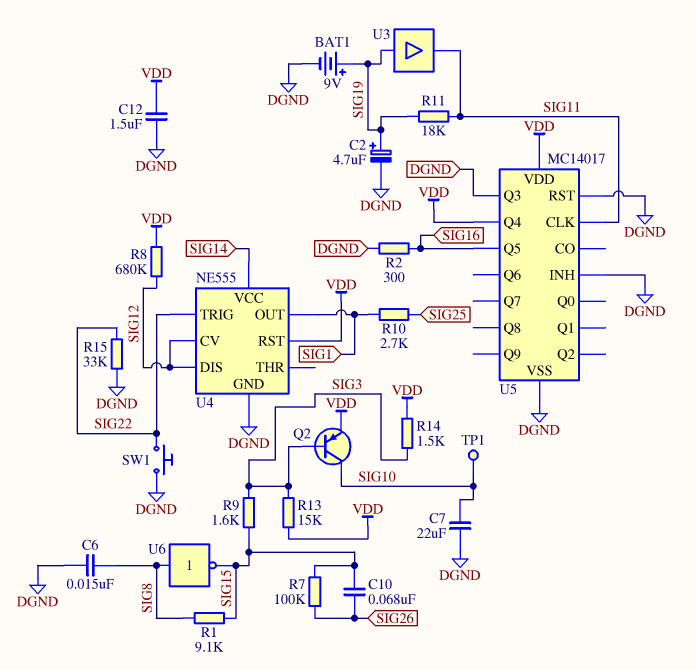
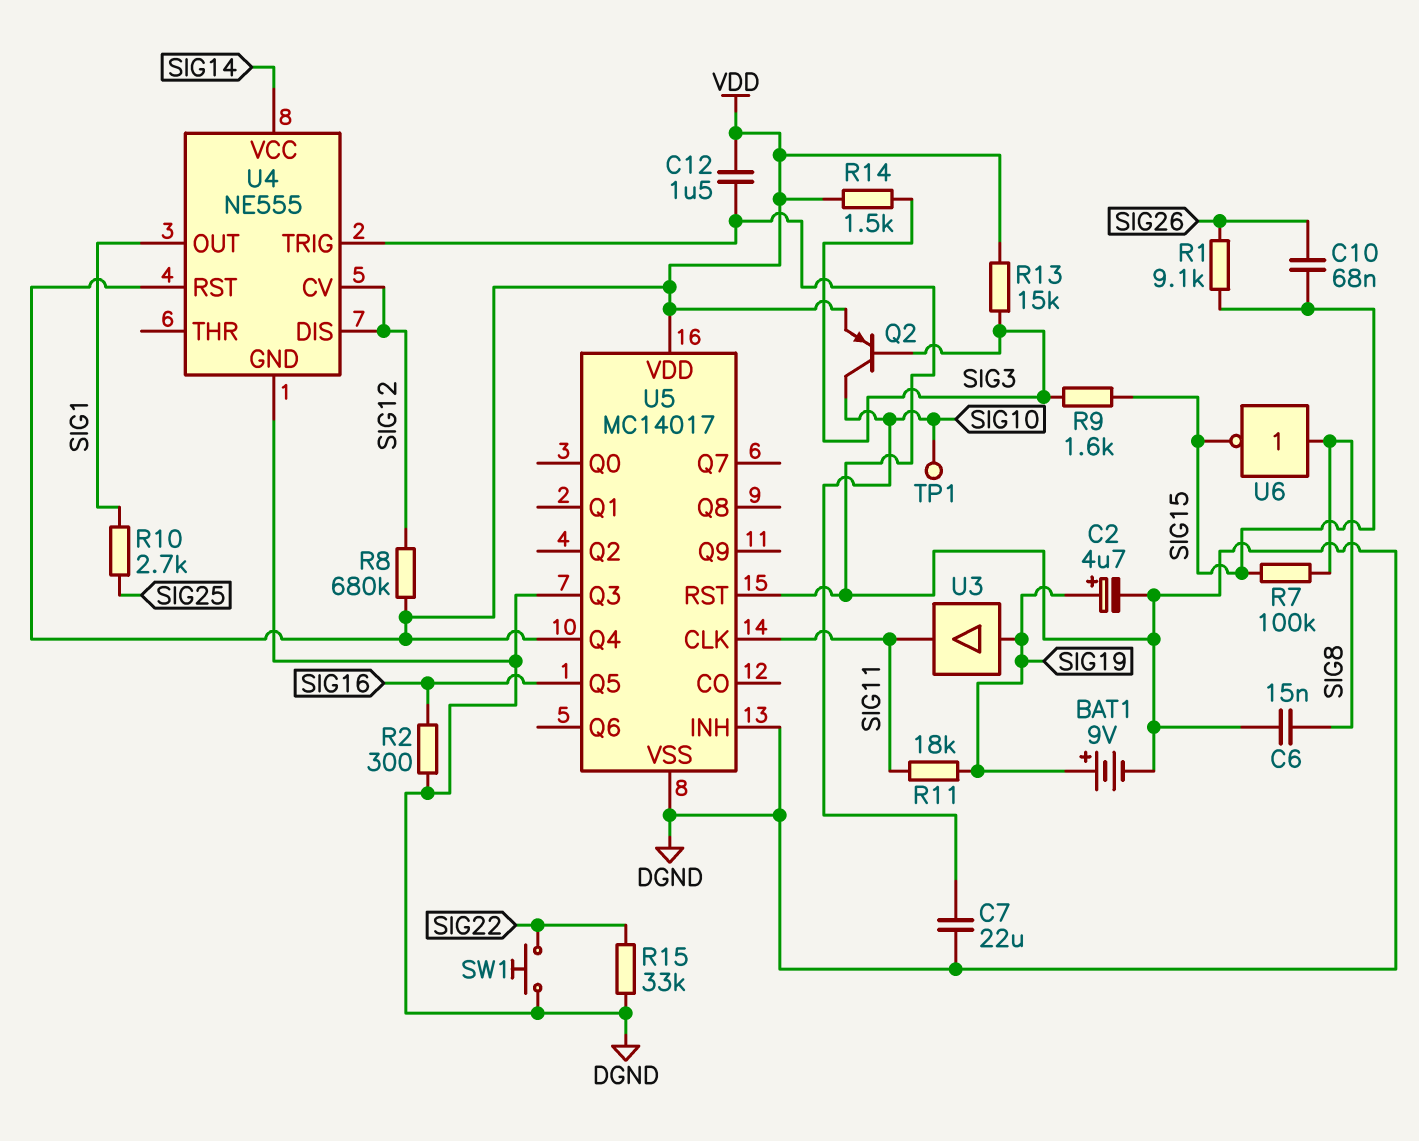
R1: 9.1k (SIG8, SIG15) -> 9.1k (SIG15, SIG26)
R7: 100k (SIG15, SIG26) -> 100k (SIG8, SIG15)
U4 pin TRIG: SIG22 -> DGND

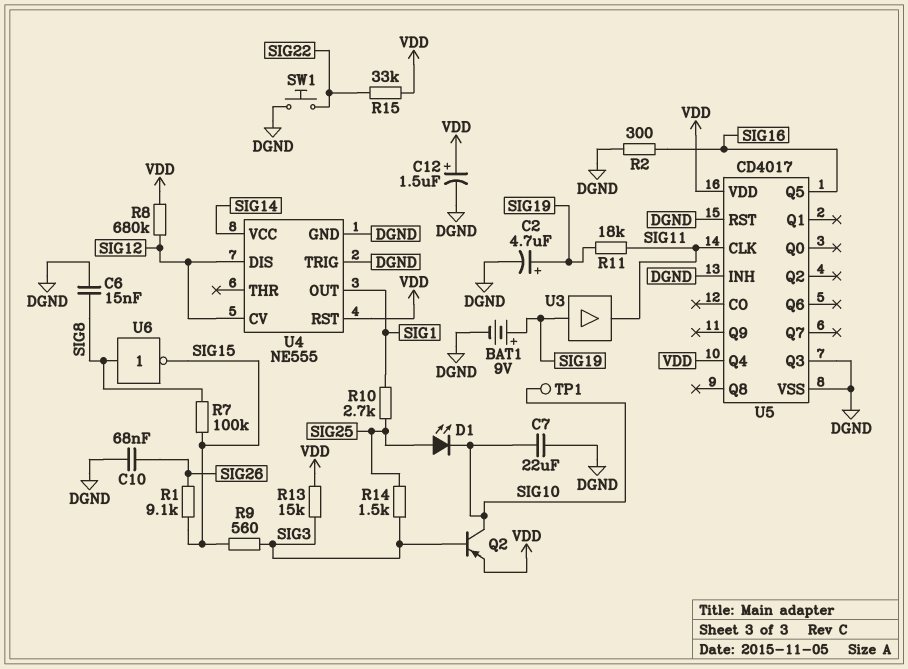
C10: 68nF (SIG15, SIG26) -> 68nF (DGND, SIG26)
C12: 1.5uF (DGND, VDD) -> 1.5uF (plus VDD, minus DGND)
D1: none -> LED (A SIG25, K SIG10)
R9: 1.6k (SIG3, SIG15) -> 560 (SIG3, SIG15)
R14: 1.5k (SIG3, VDD) -> 1.5k (SIG3, SIG25)
R15: 33k (DGND, SIG22) -> 33k (SIG22, VDD)
U5: MC14017 -> CD4017

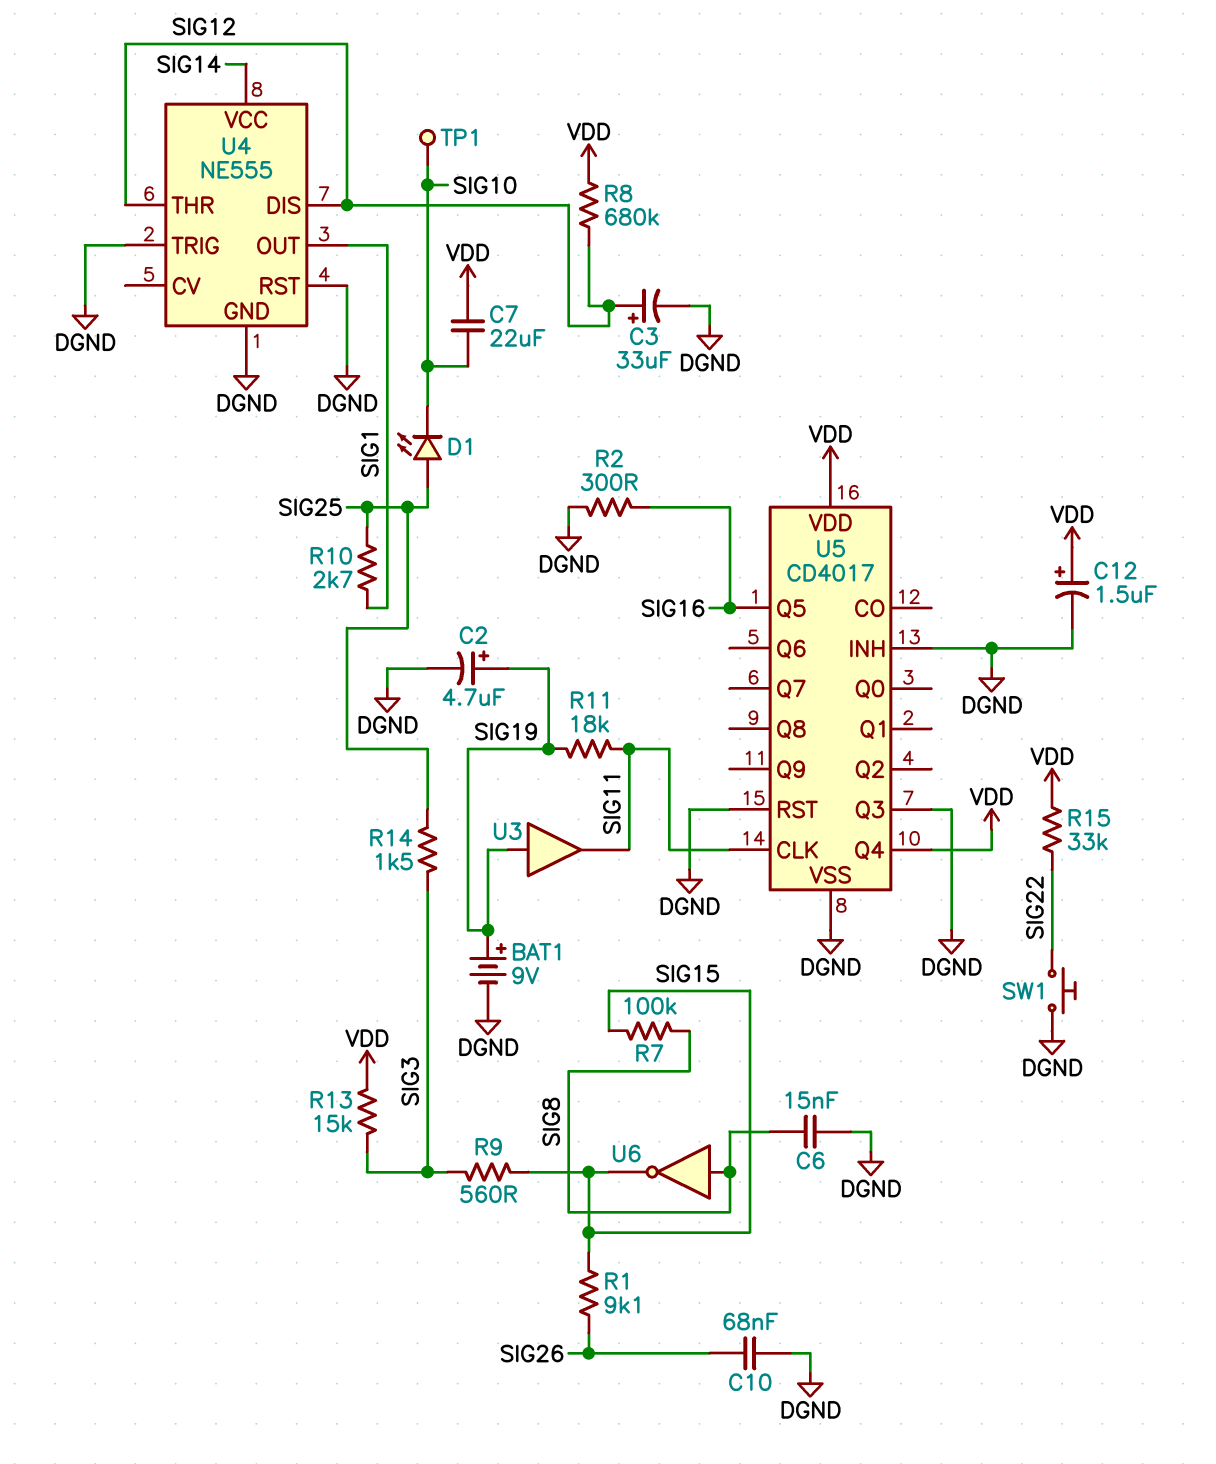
C3: none -> 33uF (plus SIG12, minus DGND)
C7: 22uF (DGND, SIG10) -> 22uF (SIG10, VDD)
Q2: PNP (B SIG3, C SIG10, E VDD) -> none
U4 pin CV: SIG12 -> none
U4 pin RST: VDD -> DGND
U4 pin THR: none -> SIG12

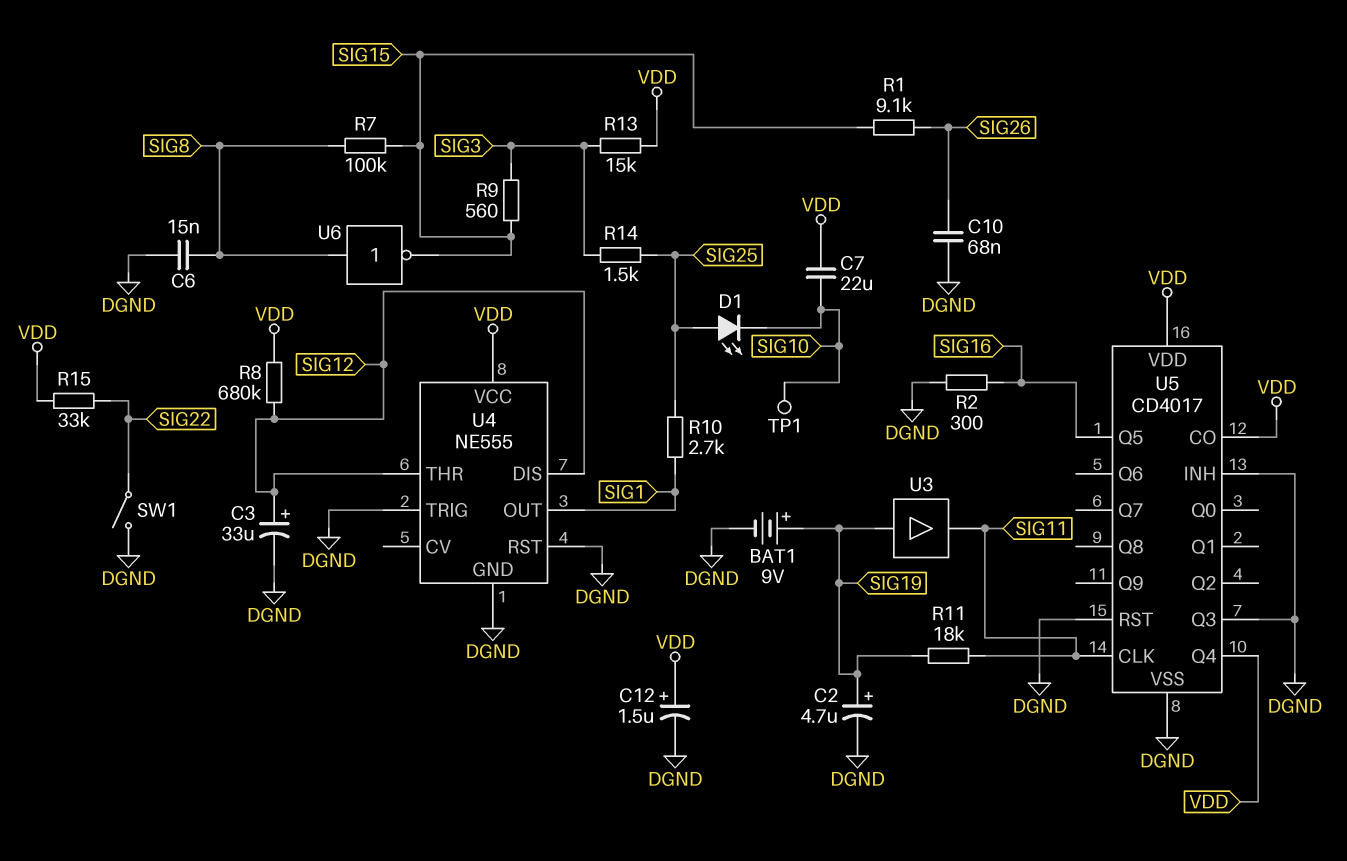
SW1: button (DGND, SIG22) -> switch (DGND, SIG22)
U4 pin VCC: SIG14 -> VDD
U5 pin CO: none -> VDD

